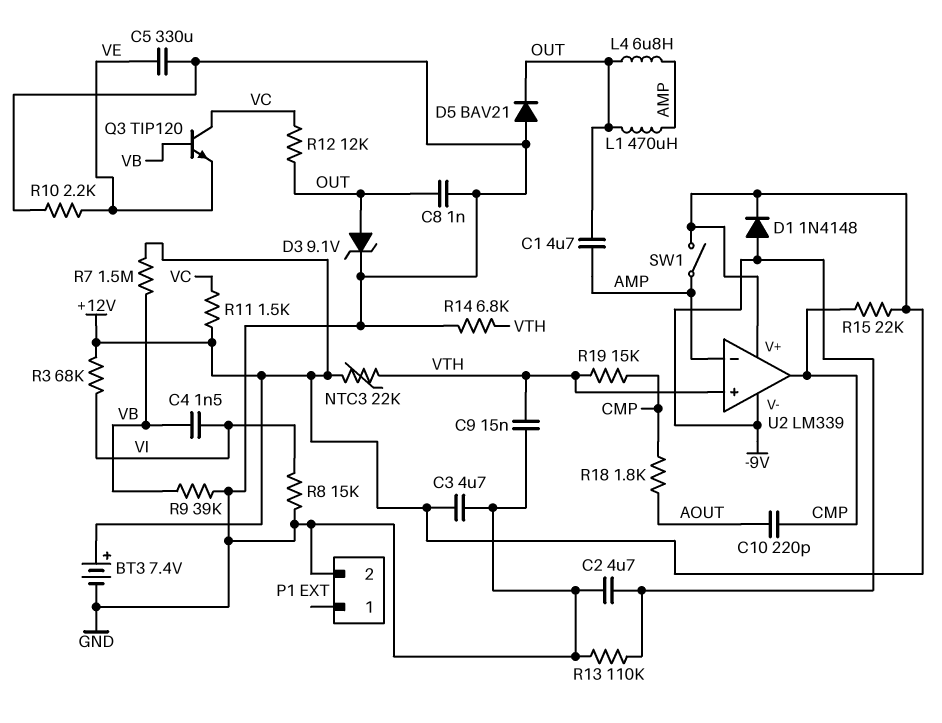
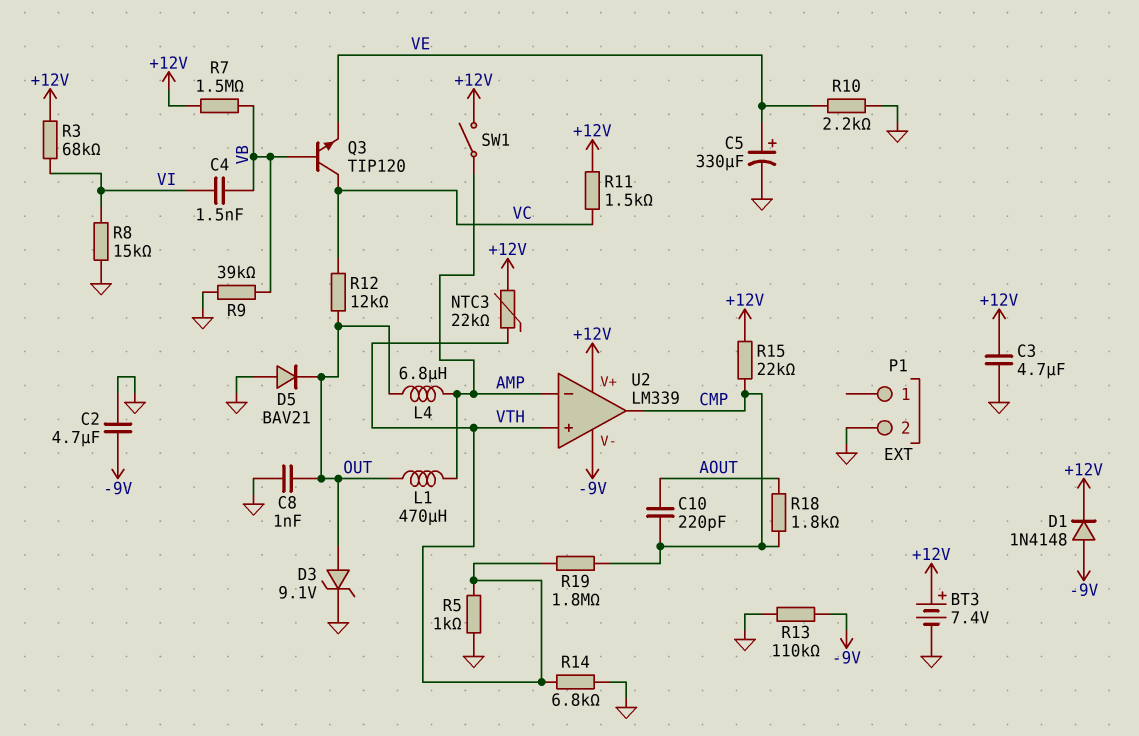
C1: 4.7uF (AMP, OUT) -> none
C5: 330uF (GND, VE) -> 330uF (plus VE, minus GND)
C9: 15nF (GND, VTH) -> none
R5: none -> 1k (GND, VTH)
R19: 15k (CMP, VTH) -> 1.8M (CMP, VTH)

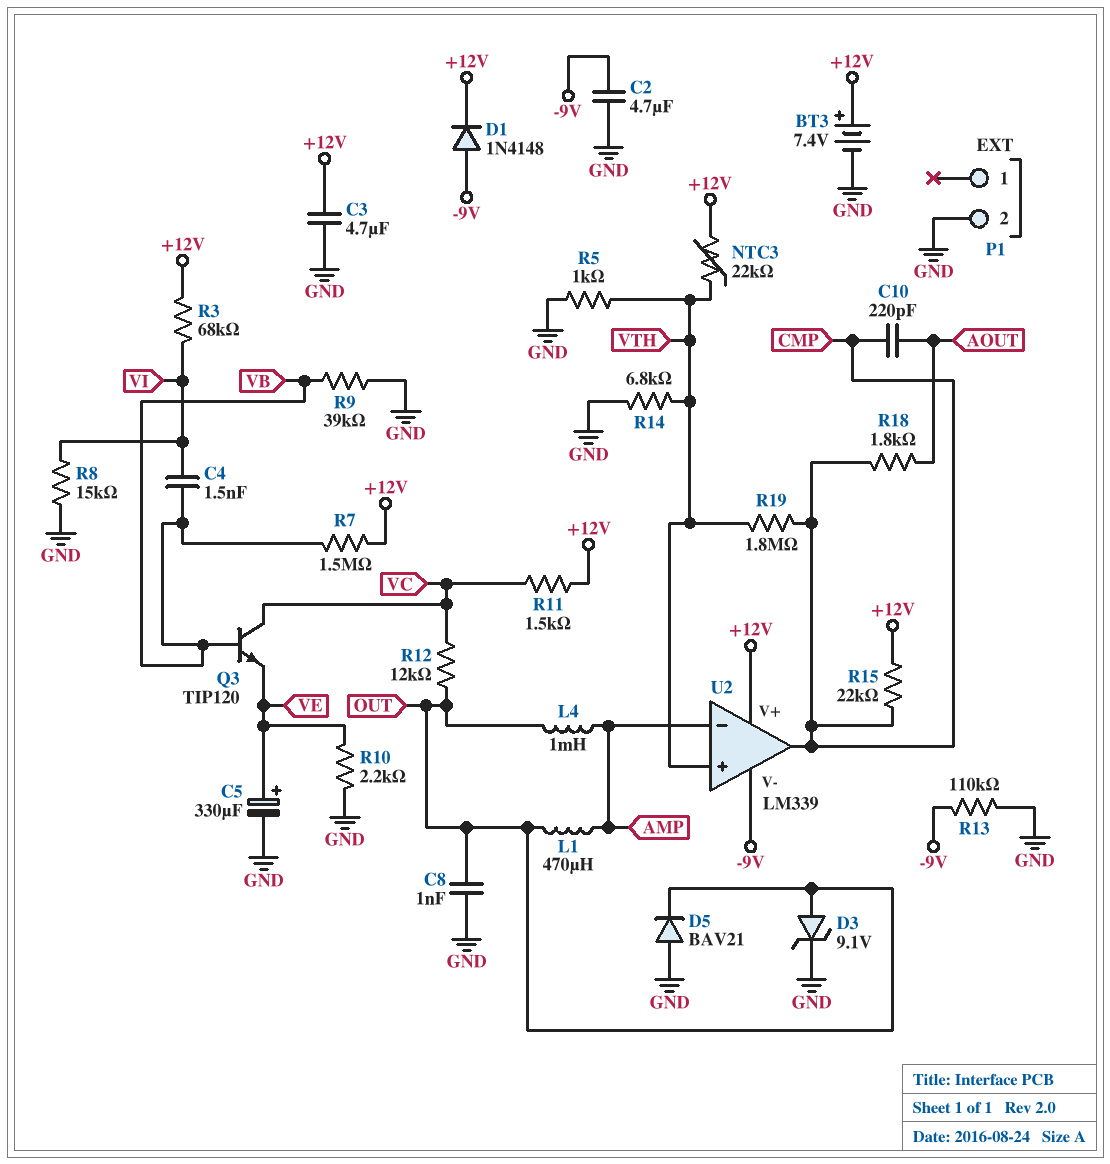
L4: 6.8uH (AMP, OUT) -> 1mH (AMP, OUT)
SW1: switch (+12V, AMP) -> none

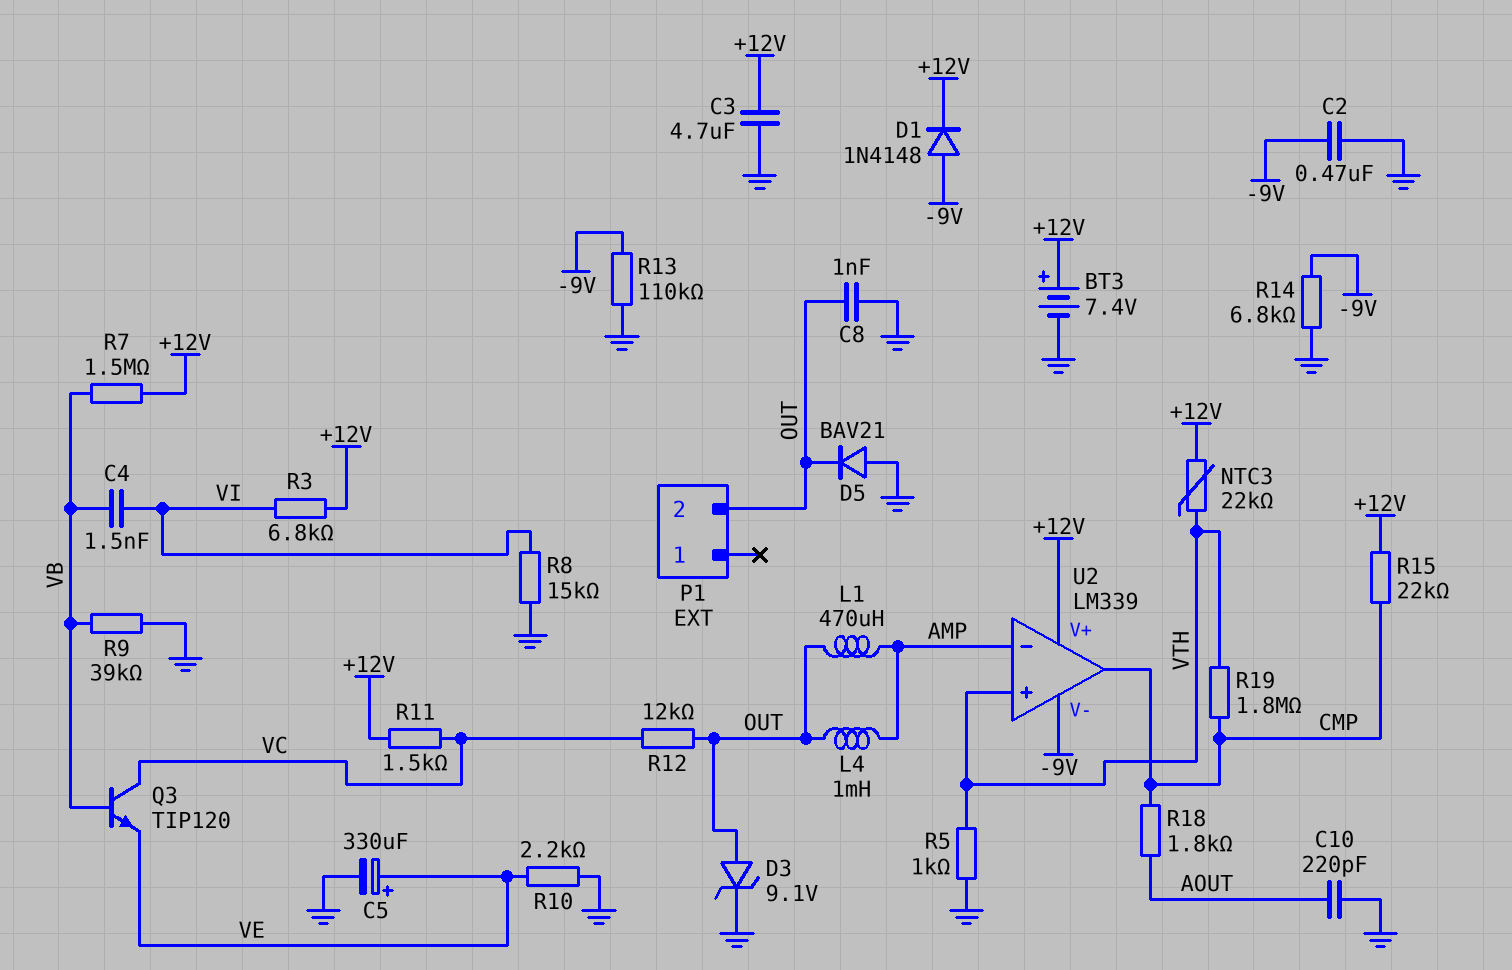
C2: 4.7uF (-9V, GND) -> 470nF (-9V, GND)
C10: 220pF (AOUT, CMP) -> 220pF (AOUT, GND)
P1 pin 2: GND -> OUT
R3: 68k (+12V, VI) -> 6.8k (+12V, VI)
R14: 6.8k (GND, VTH) -> 6.8k (-9V, GND)

